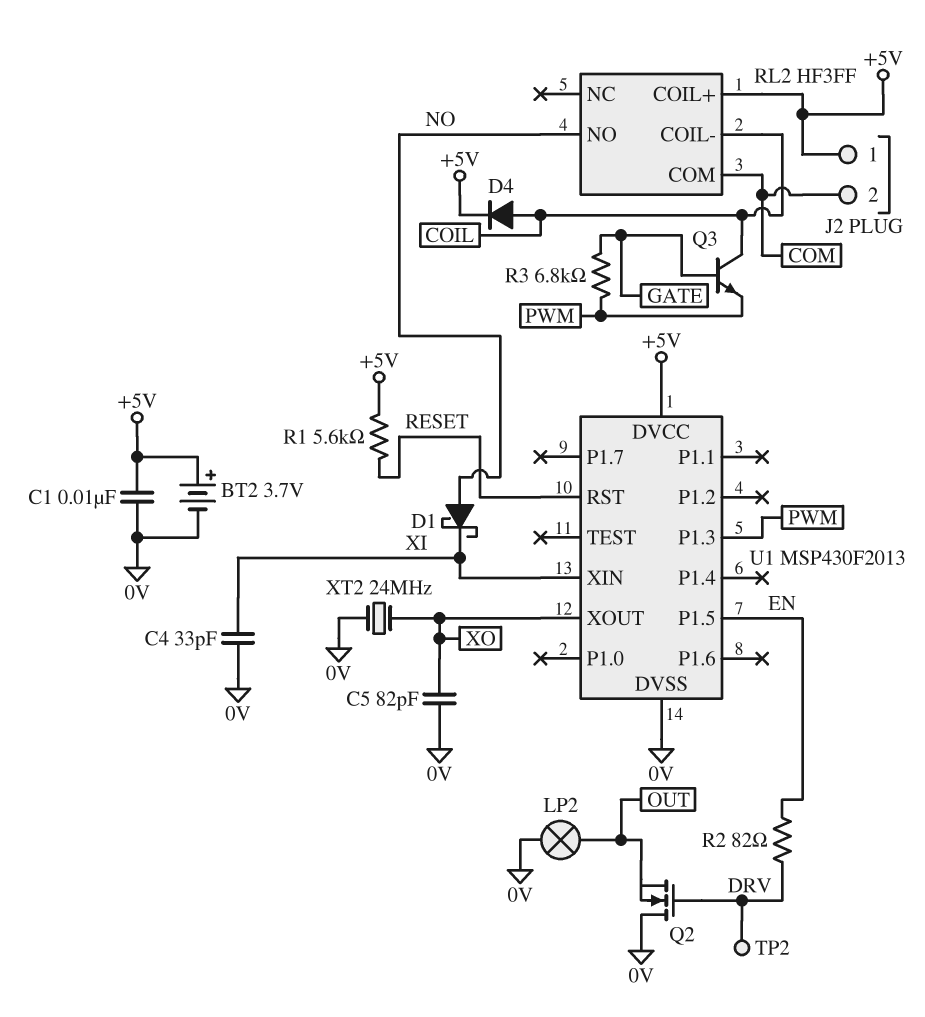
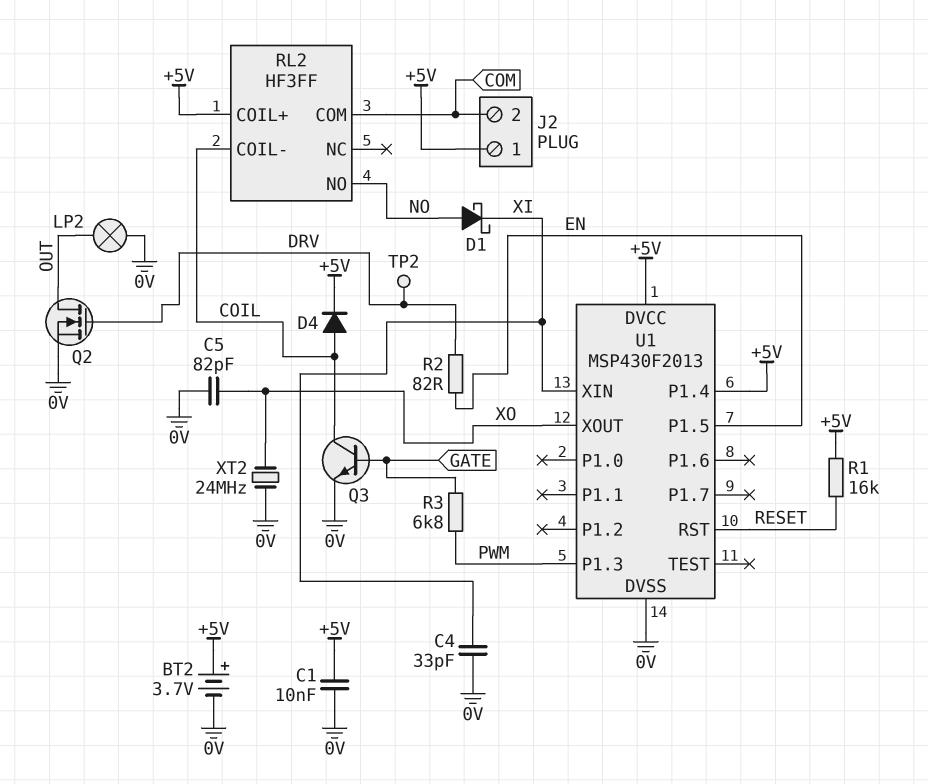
Q2: NMOS (G DRV, D 0V, S OUT) -> NMOS (G DRV, D OUT, S 0V)
Q3: NPN (B GATE, C COIL, E PWM) -> NPN (B GATE, C COIL, E 0V)
R1: 5.6k (+5V, RESET) -> 16k (+5V, RESET)
U1 pin P1.4: none -> +5V

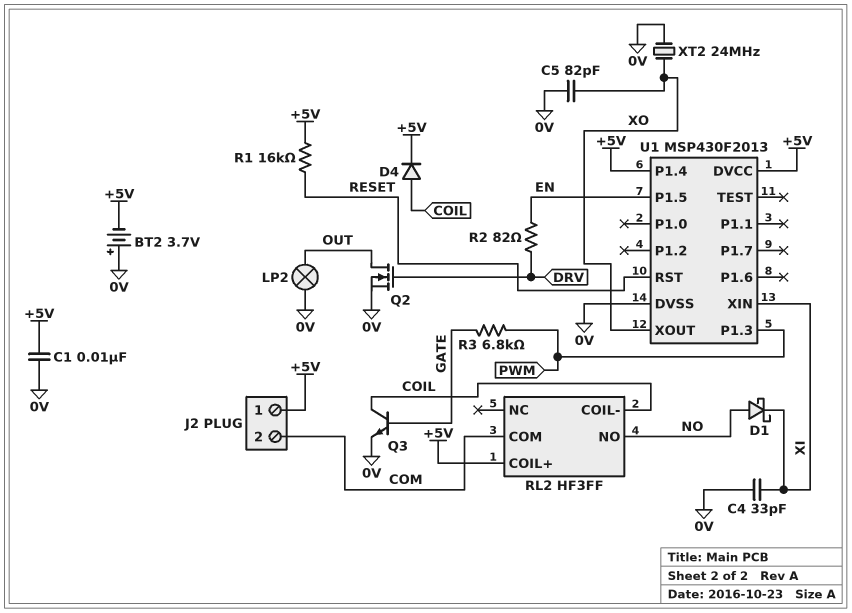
BT2: 3.7V (plus +5V, minus 0V) -> 3.7V (plus 0V, minus +5V)
TP2: test point (DRV) -> none

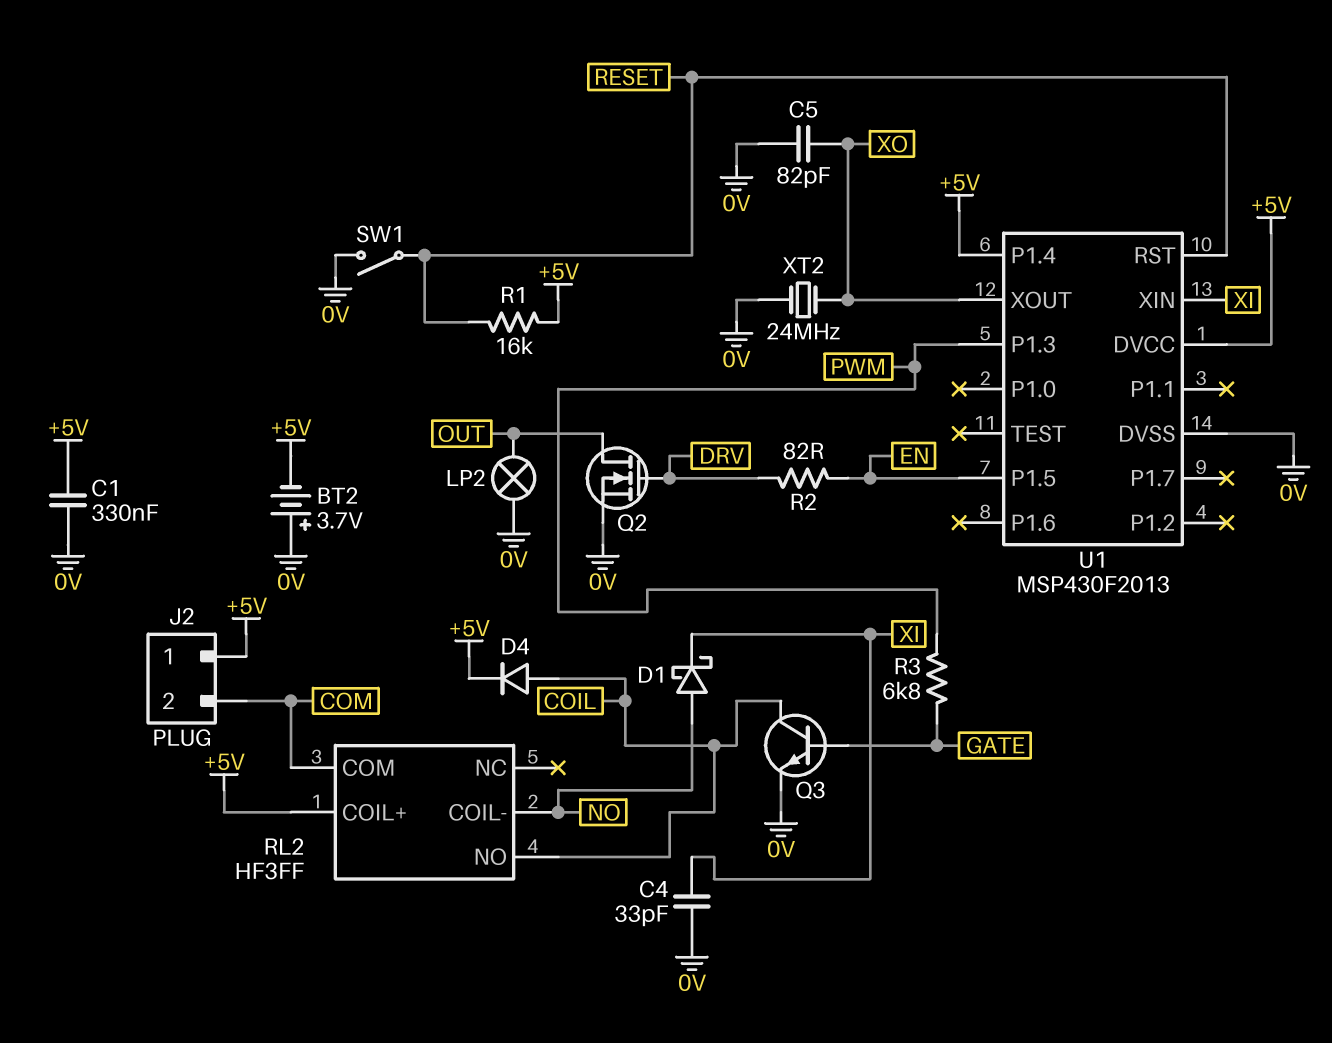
C1: 10nF (+5V, 0V) -> 330nF (+5V, 0V)
RL2 pin COIL-: COIL -> NO
RL2 pin NO: NO -> COIL
SW1: none -> switch (0V, RESET)

